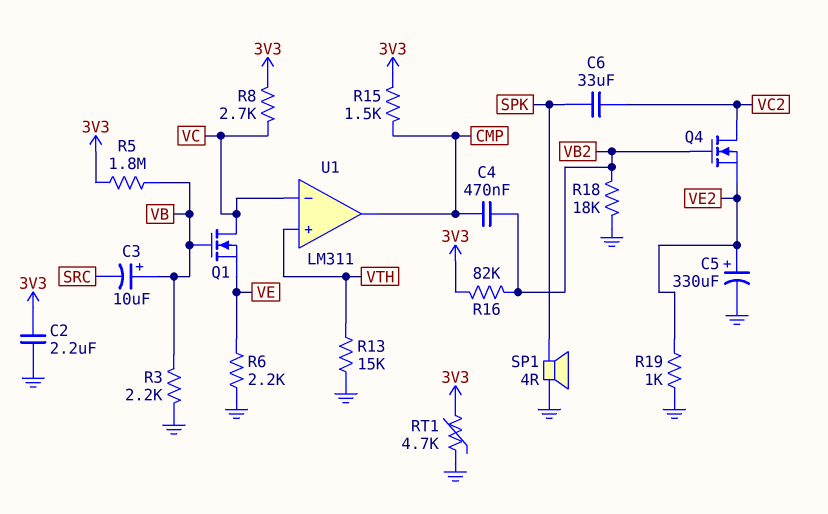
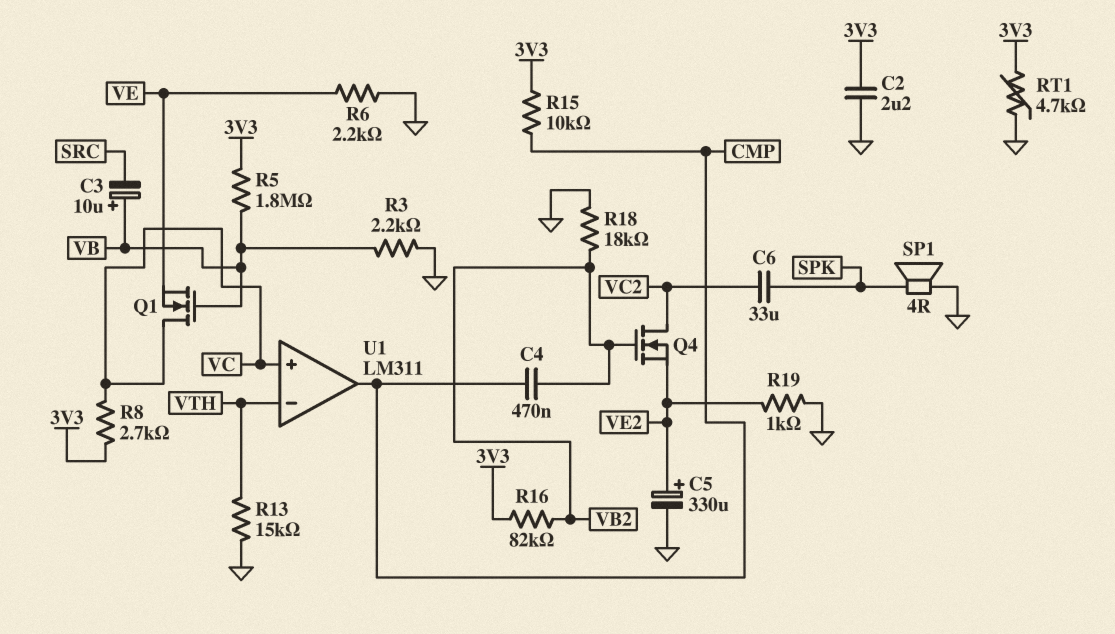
R15: 1.5k (3V3, CMP) -> 10k (3V3, CMP)
U1 pin in+: VTH -> VC
U1 pin in-: VC -> VTH

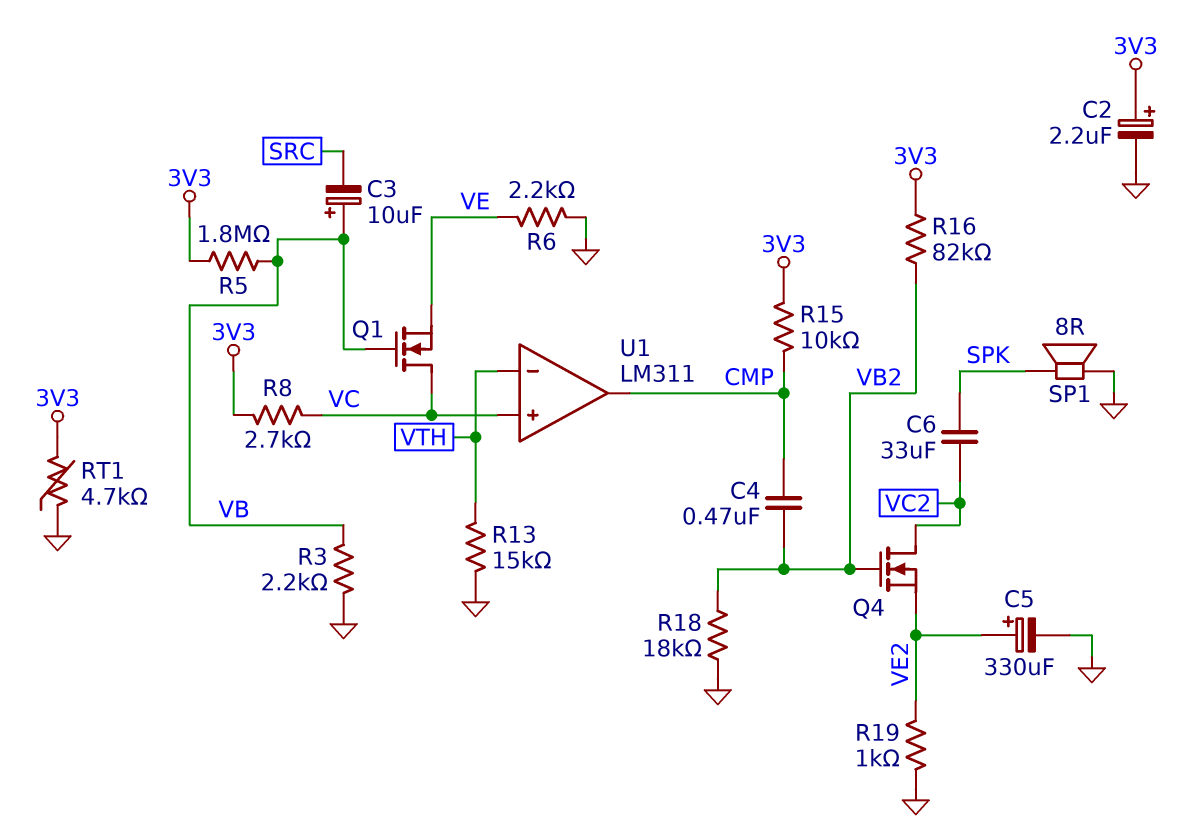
C2: 2.2uF (3V3, GND) -> 2.2uF (plus 3V3, minus GND)
SP1: speaker 4R (GND, SPK) -> speaker 8R (GND, SPK)

